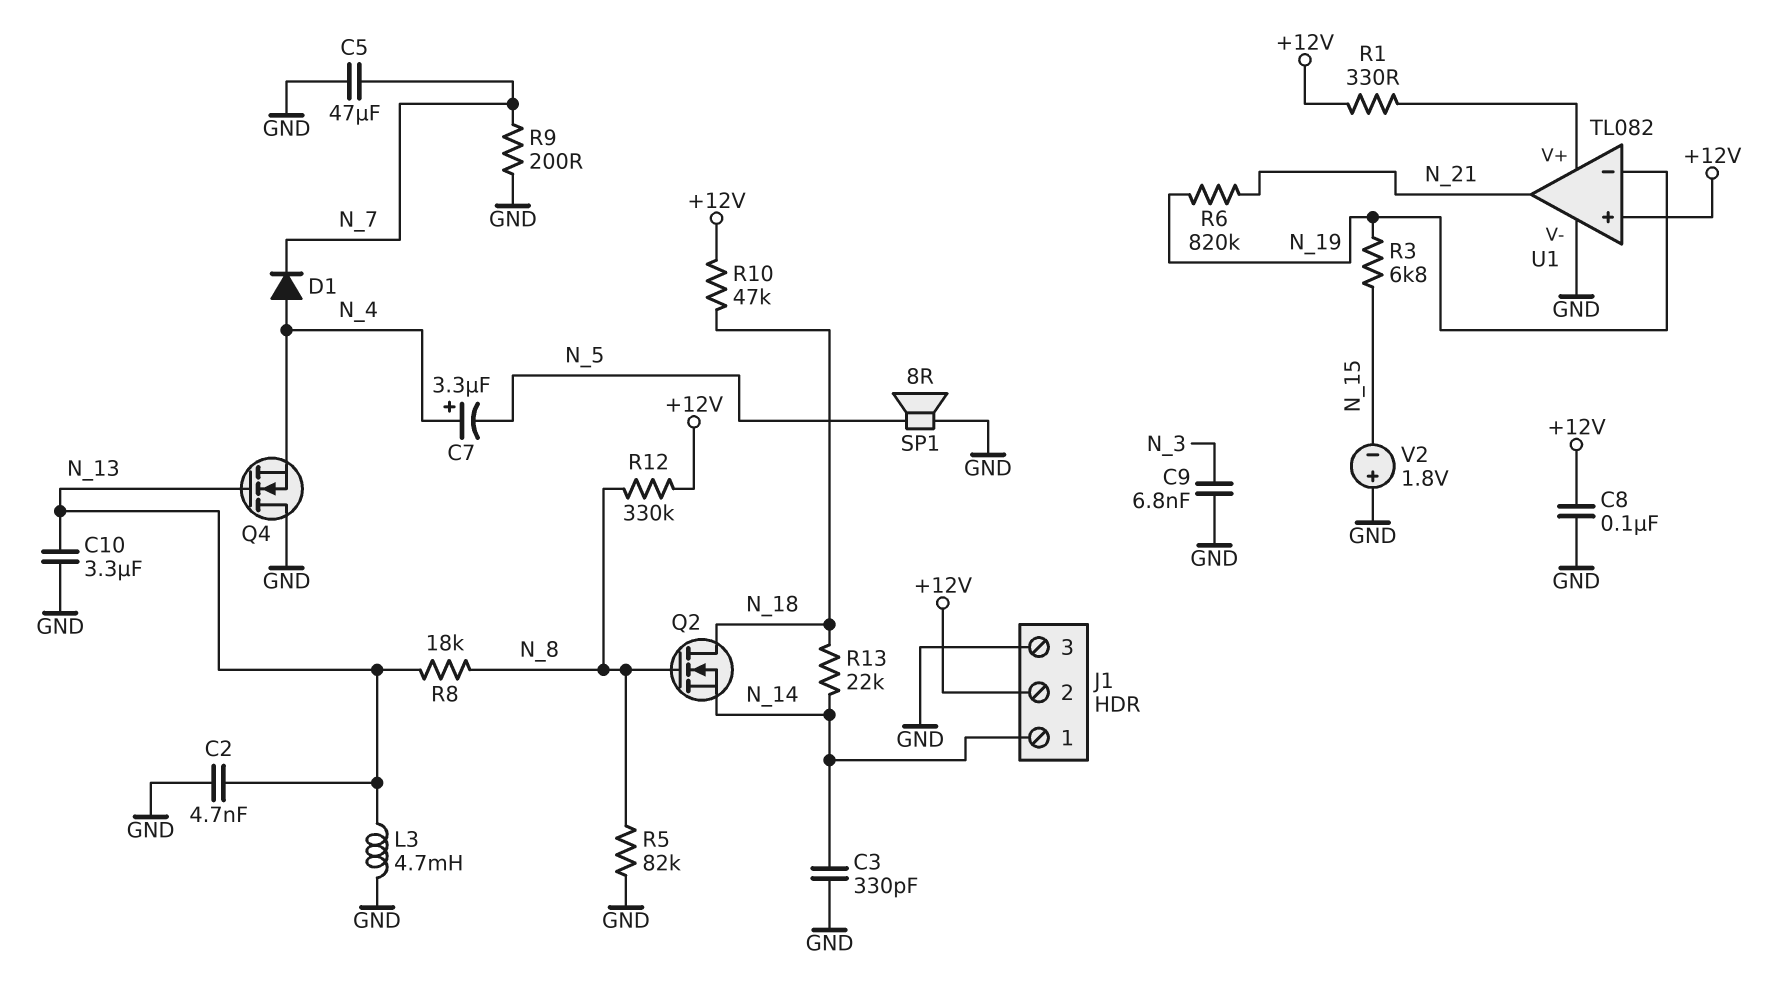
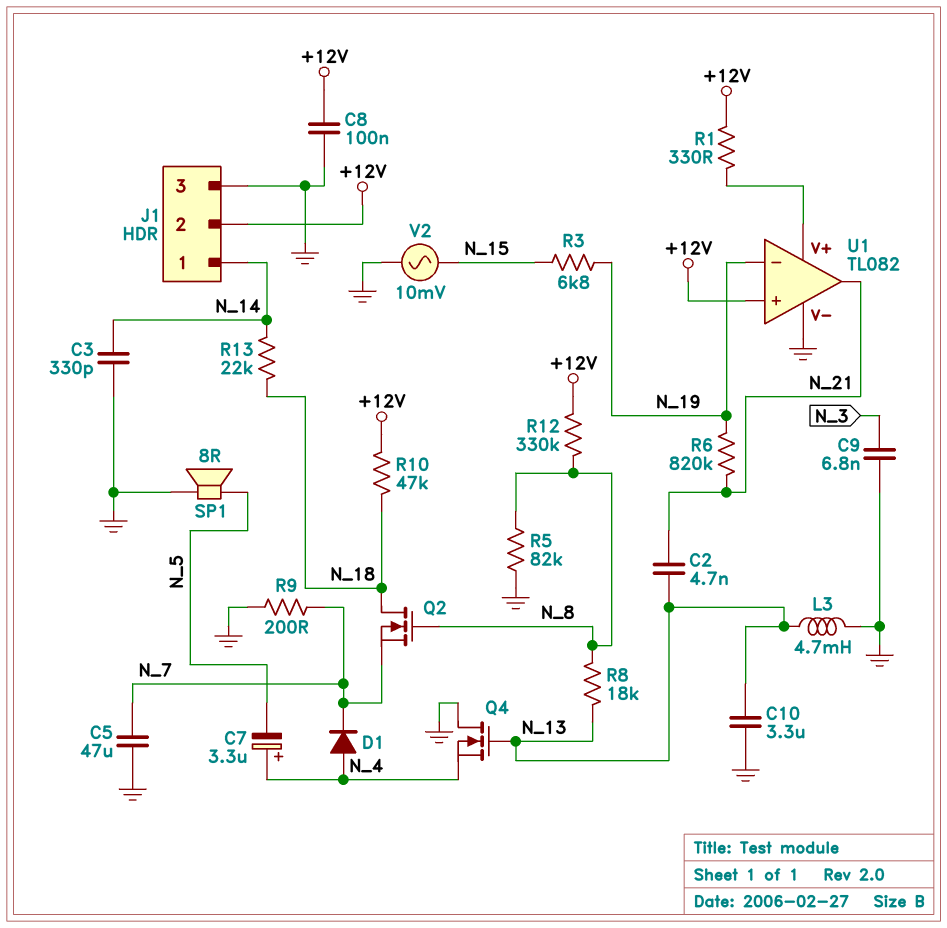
C2: 4.7nF (GND, N_13) -> 4.7nF (N_13, N_21)
Q2: NMOS (G N_8, D N_18, S N_14) -> NMOS (G N_8, D N_18, S N_7)
V2: 1.8V (plus GND, minus N_15) -> AC 10mV (GND, N_15)

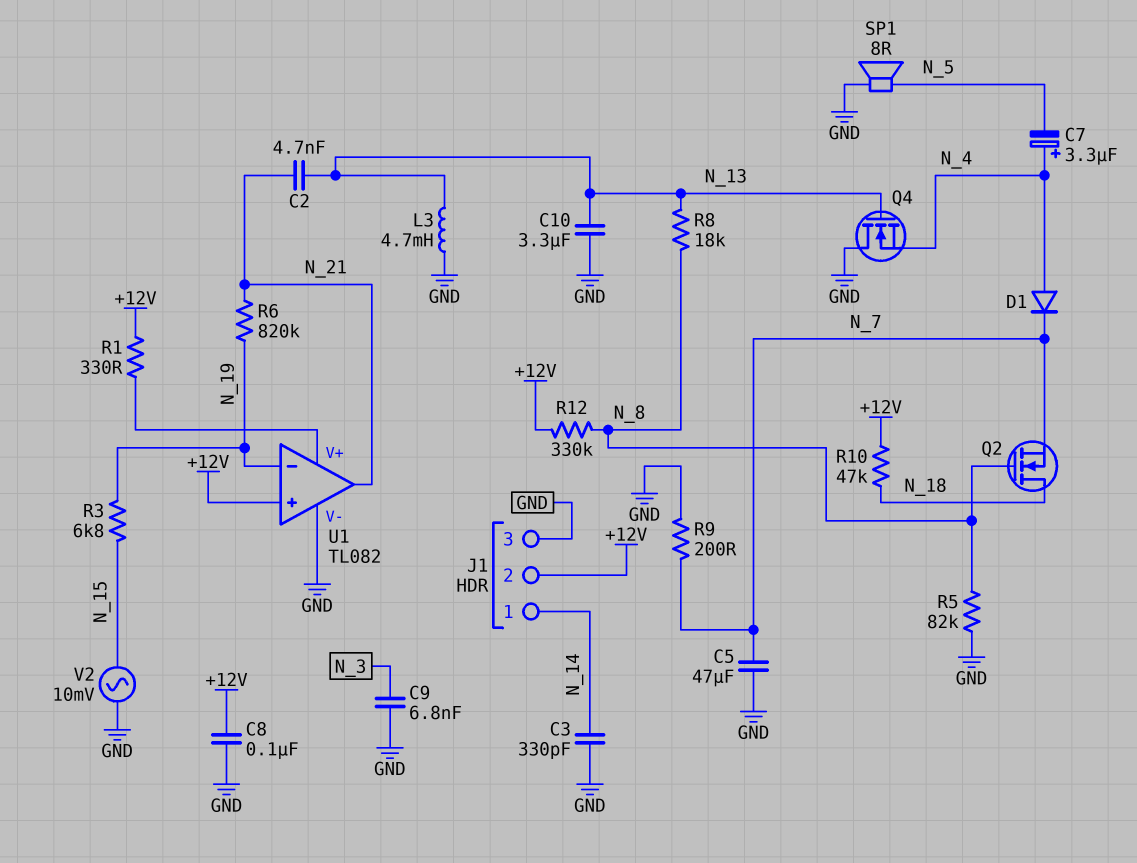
R13: 22k (N_14, N_18) -> none

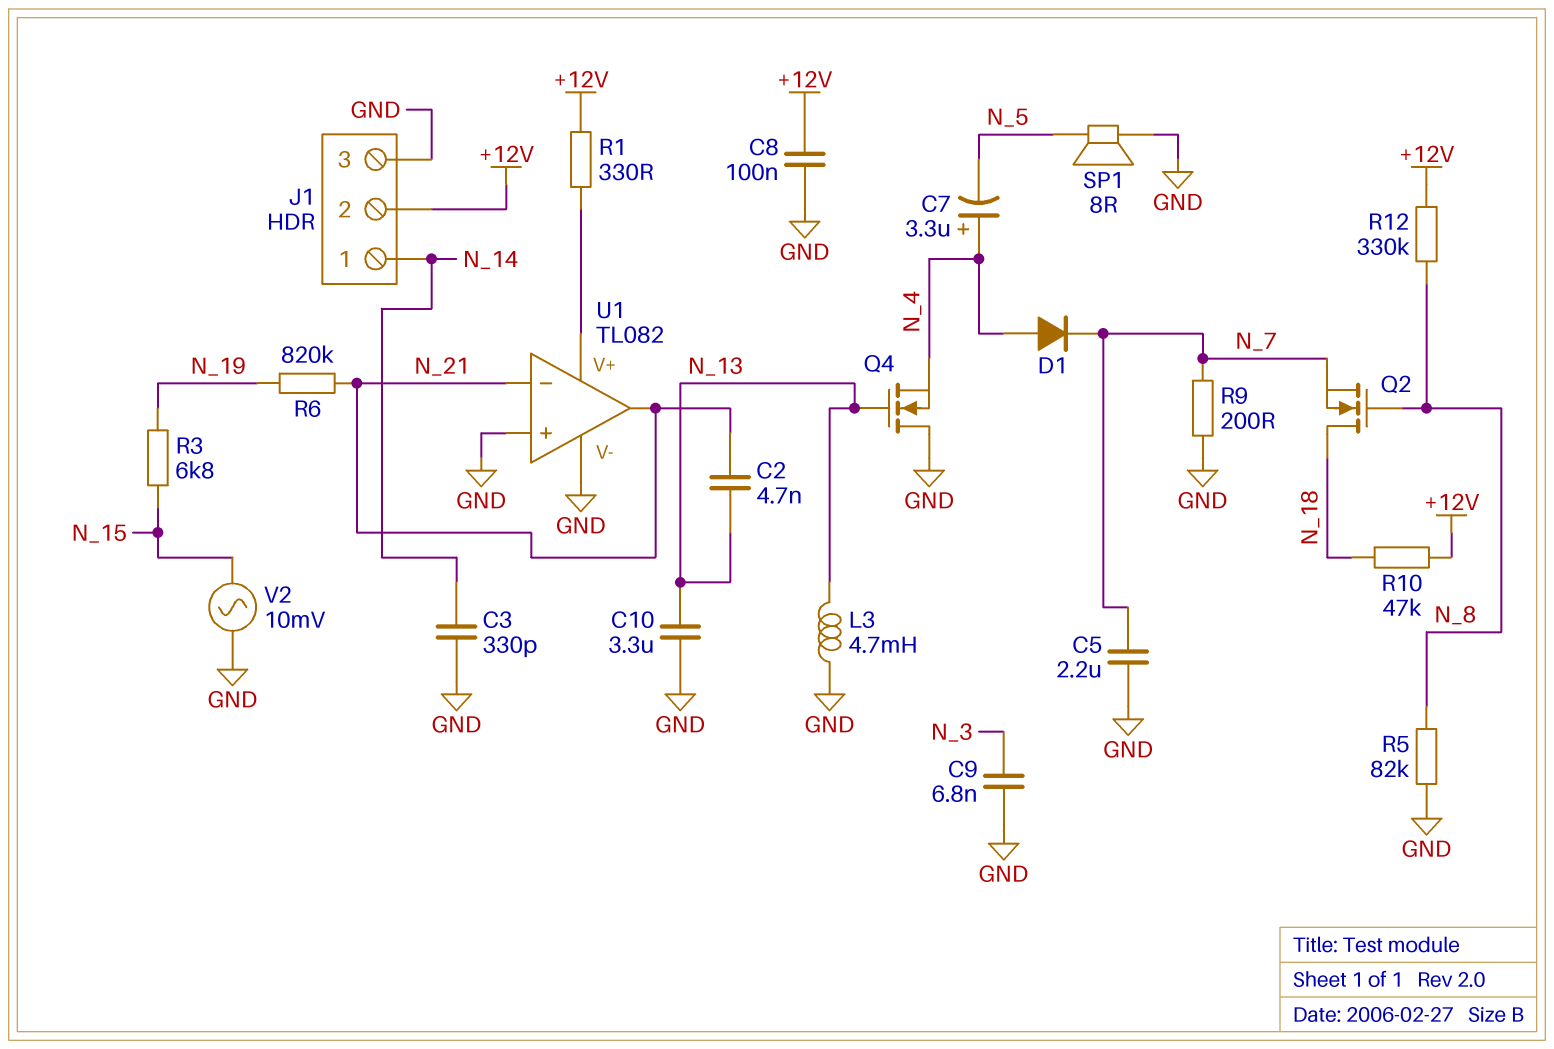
C5: 47uF (GND, N_7) -> 2.2uF (GND, N_7)
R8: 18k (N_8, N_13) -> none
U1 pin in+: +12V -> GND
U1 pin in-: N_19 -> N_21

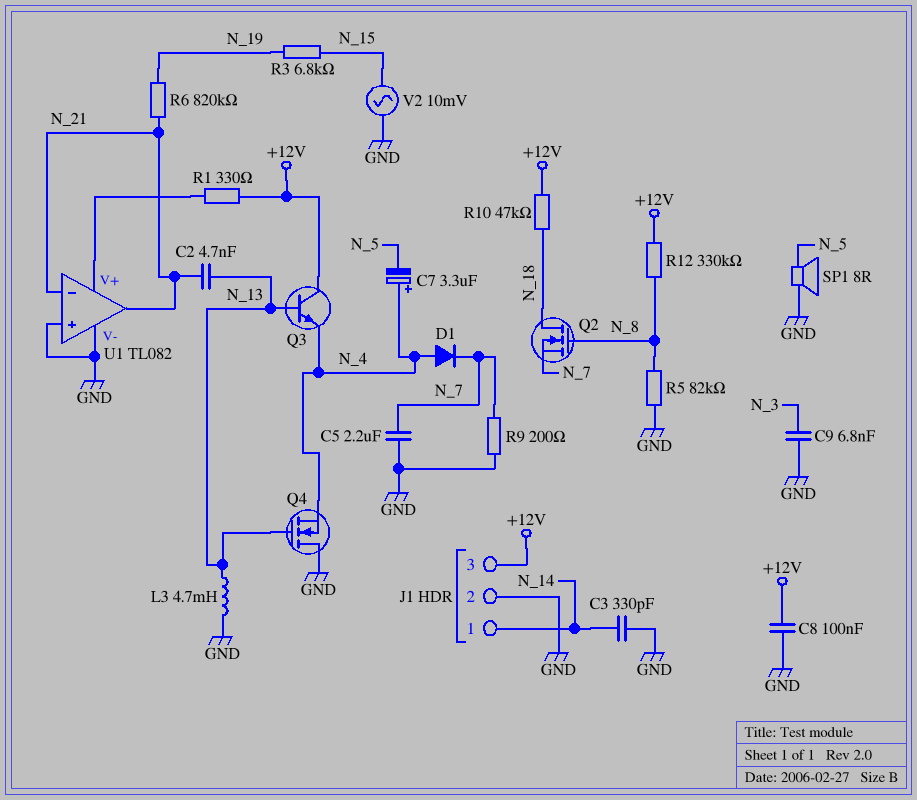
C10: 3.3uF (GND, N_13) -> none
J1 pin 2: +12V -> GND
J1 pin 3: GND -> +12V
Q3: none -> NPN (B N_13, C +12V, E N_4)

